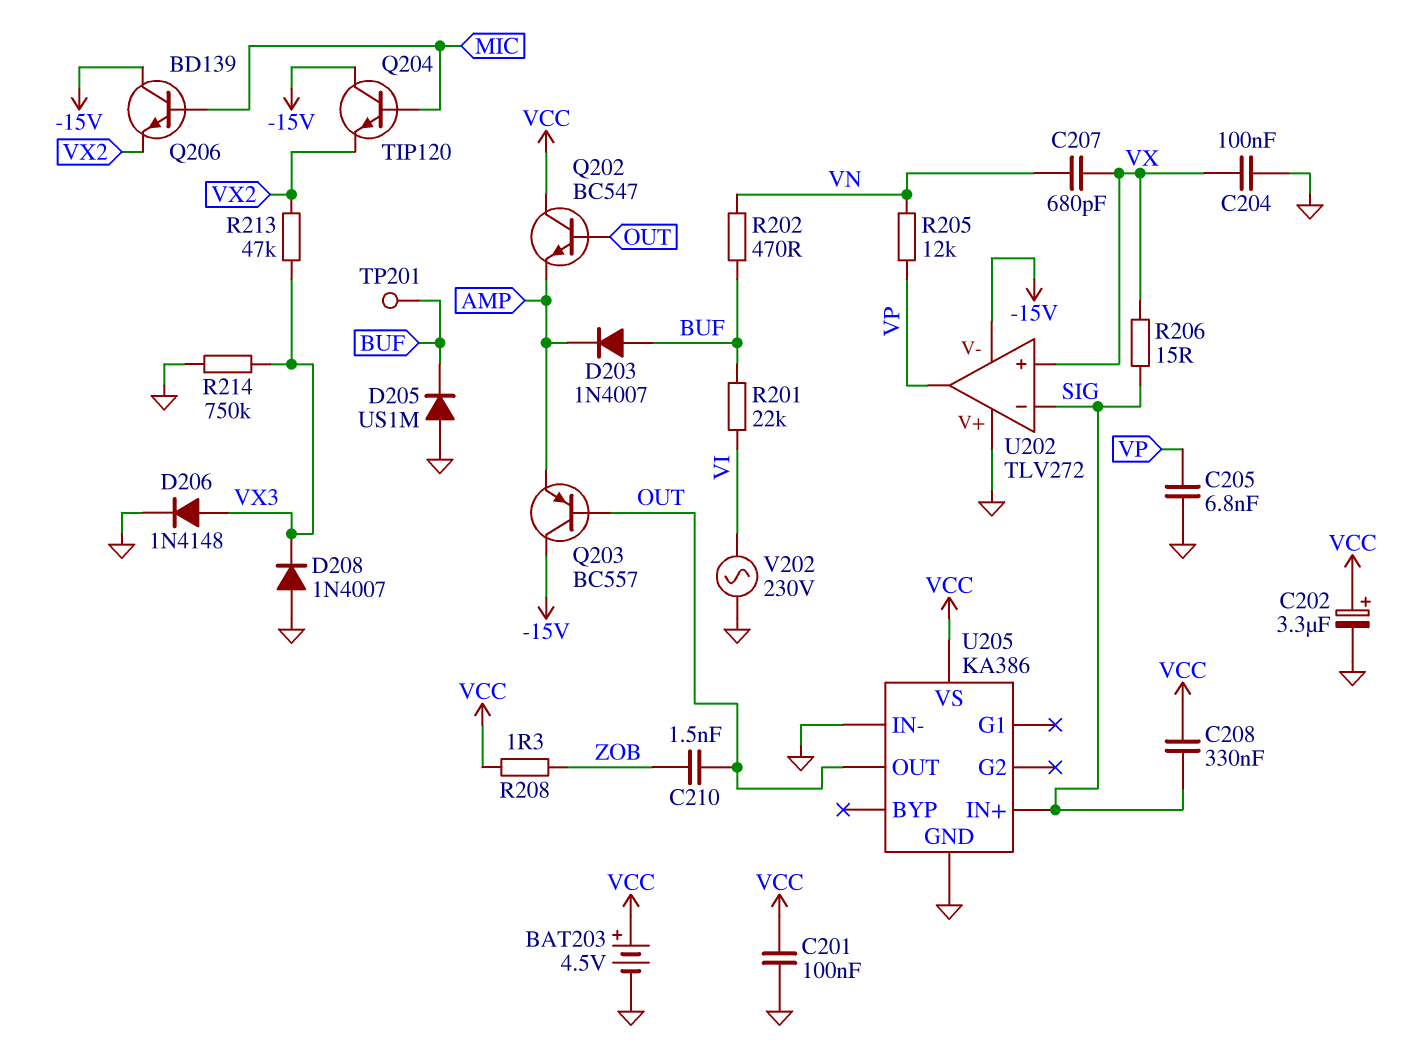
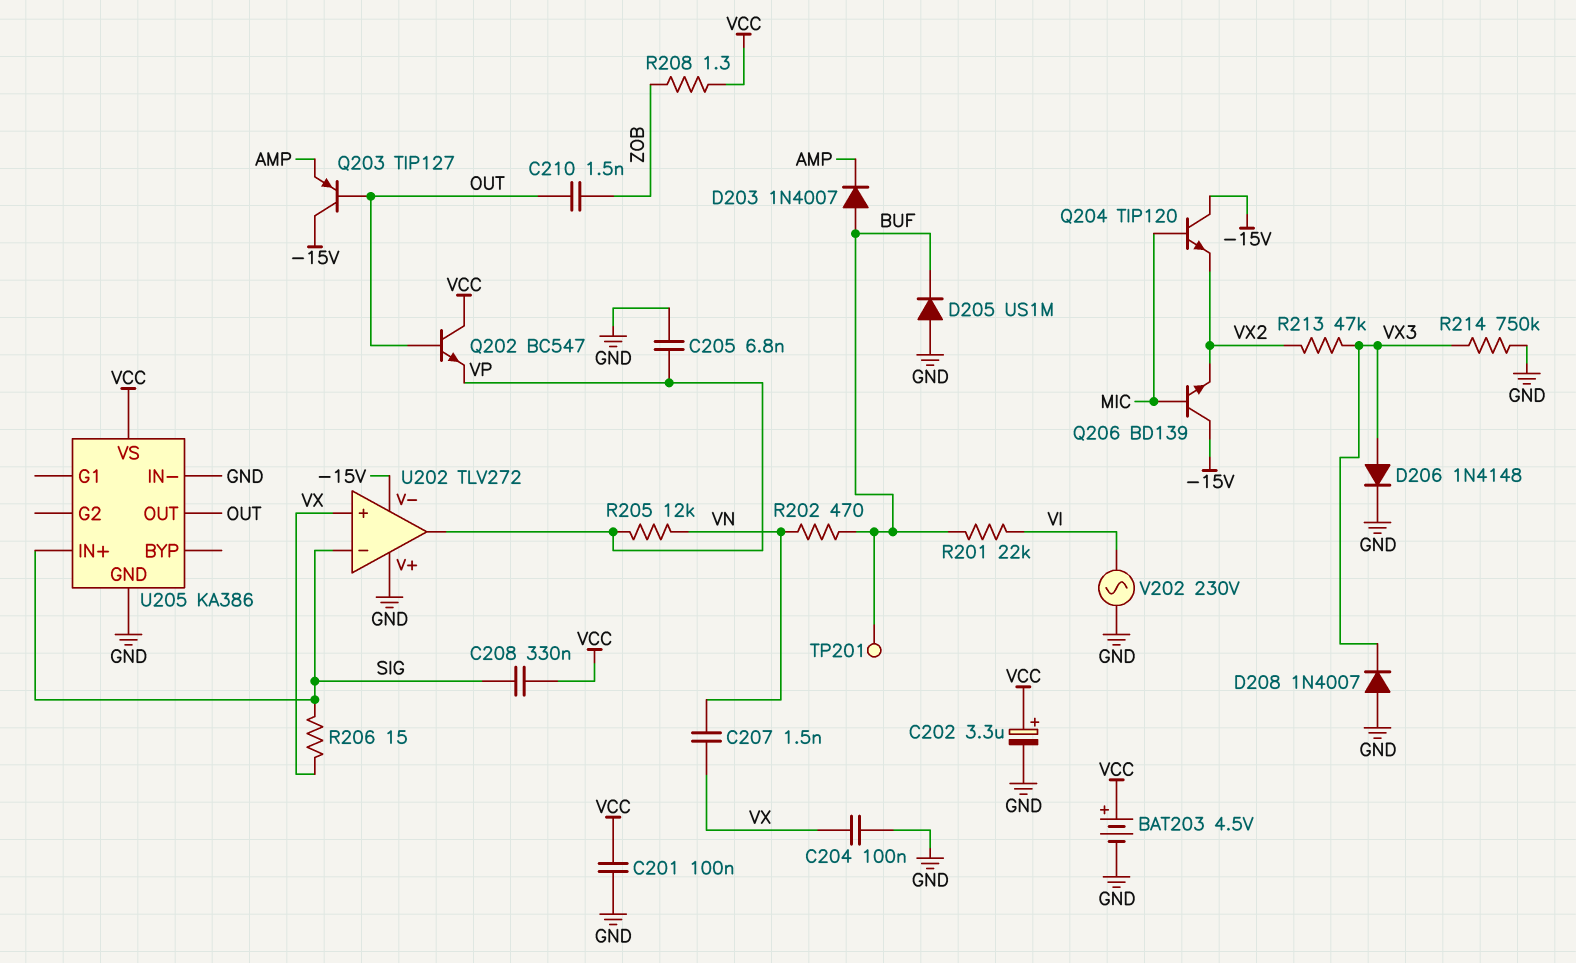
C207: 680pF (VN, VX) -> 1.5nF (VN, VX)
Q202: NPN BC547 (B OUT, C VCC, E AMP) -> NPN BC547 (B OUT, C VCC, E VP)
Q203: PNP BC557 (B OUT, C -15V, E AMP) -> PNP TIP127 (B OUT, C -15V, E AMP)

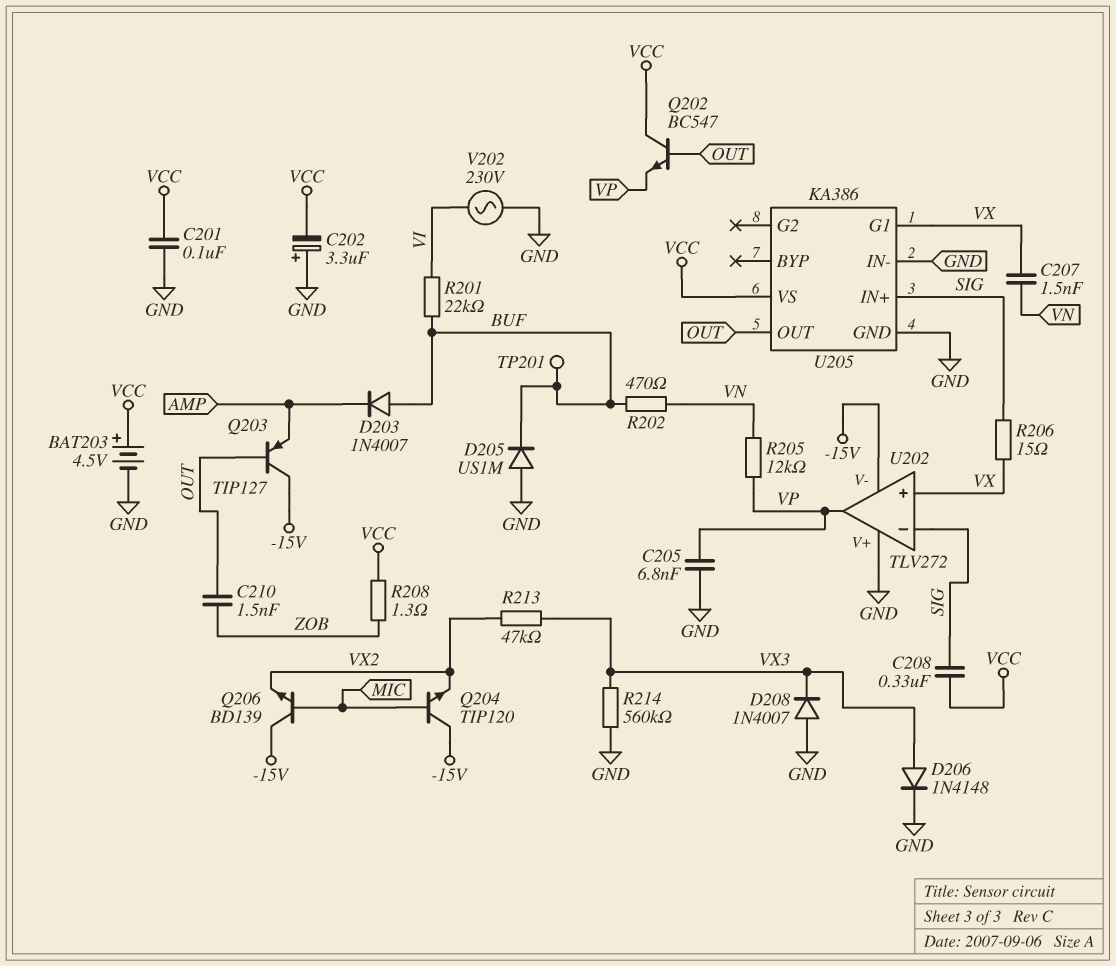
C202: 3.3uF (plus VCC, minus GND) -> 3.3uF (plus GND, minus VCC)
C204: 100nF (GND, VX) -> none
R214: 750k (GND, VX3) -> 560k (GND, VX3)
U205 pin G1: none -> VX

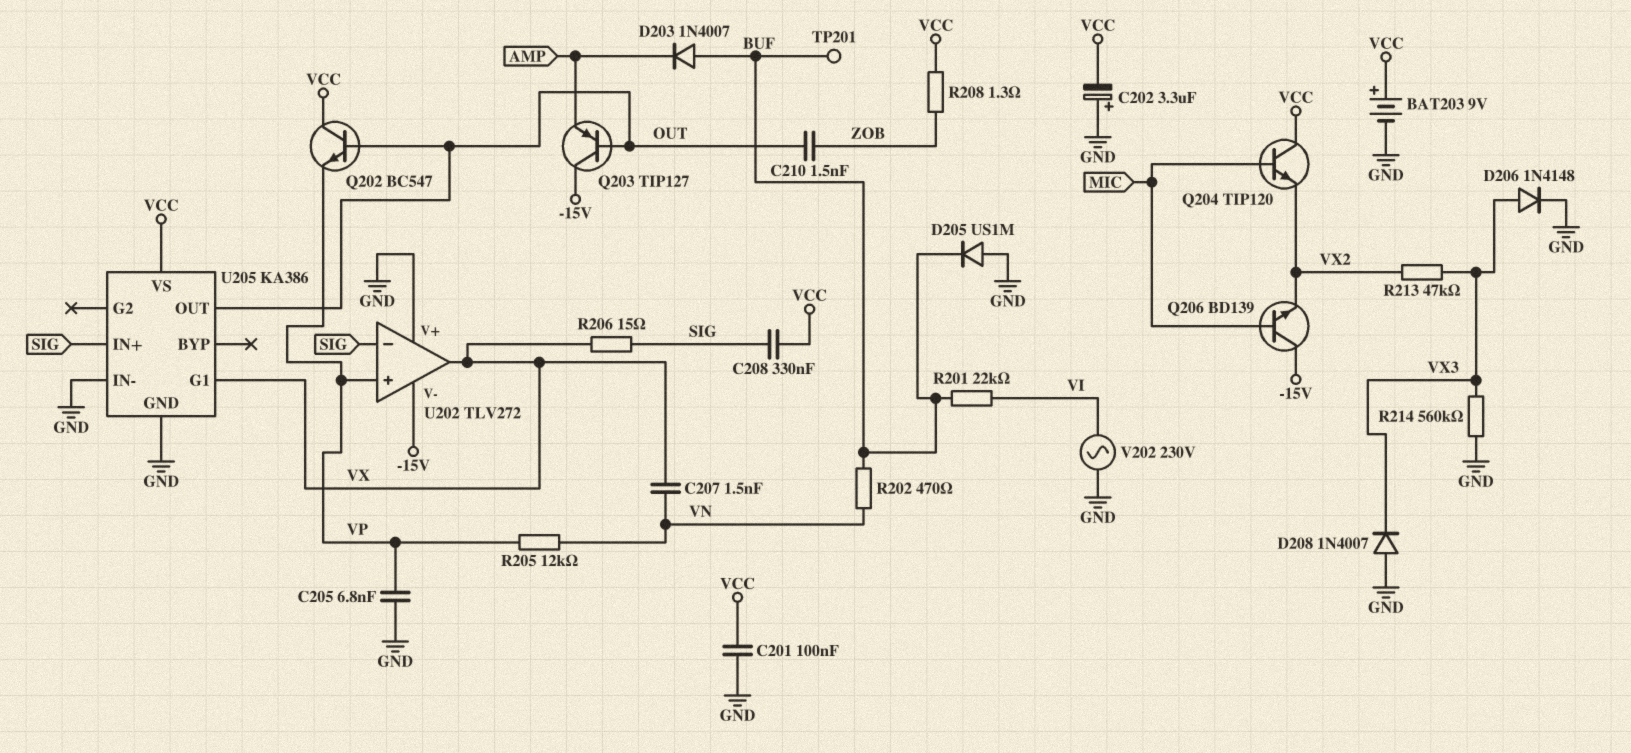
BAT203: 4.5V (plus VCC, minus GND) -> 9V (plus VCC, minus GND)
Q204: NPN TIP120 (B MIC, C -15V, E VX2) -> NPN TIP120 (B MIC, C VCC, E VX2)
U202 pin in+: VX -> VP
U202 pin out: VP -> VX

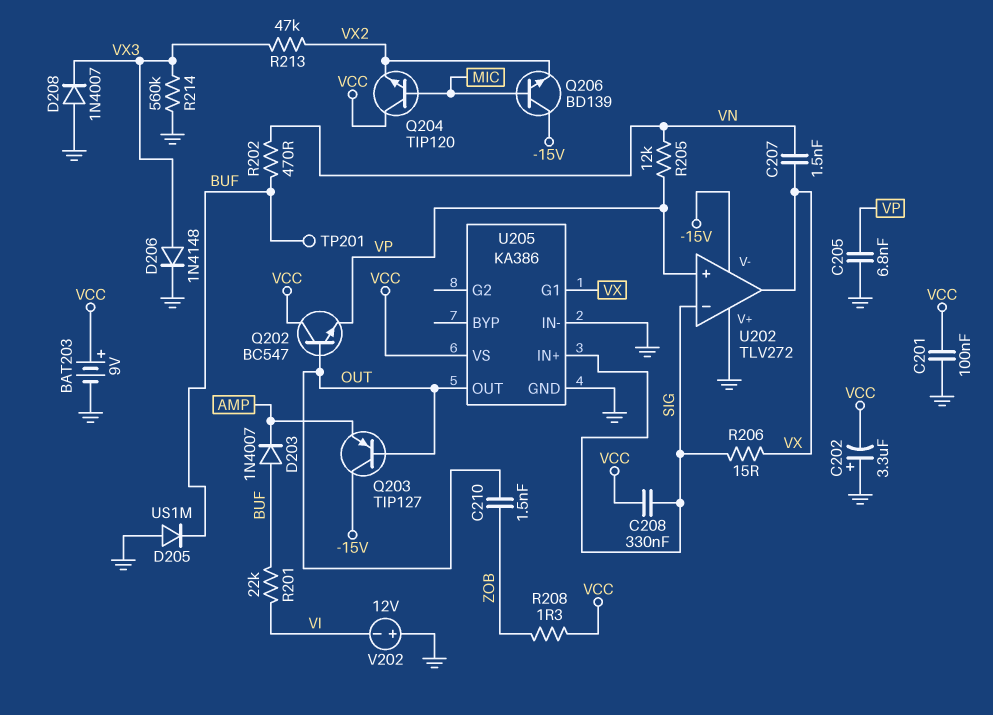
V202: AC 230V (GND, VI) -> 12V (plus GND, minus VI)

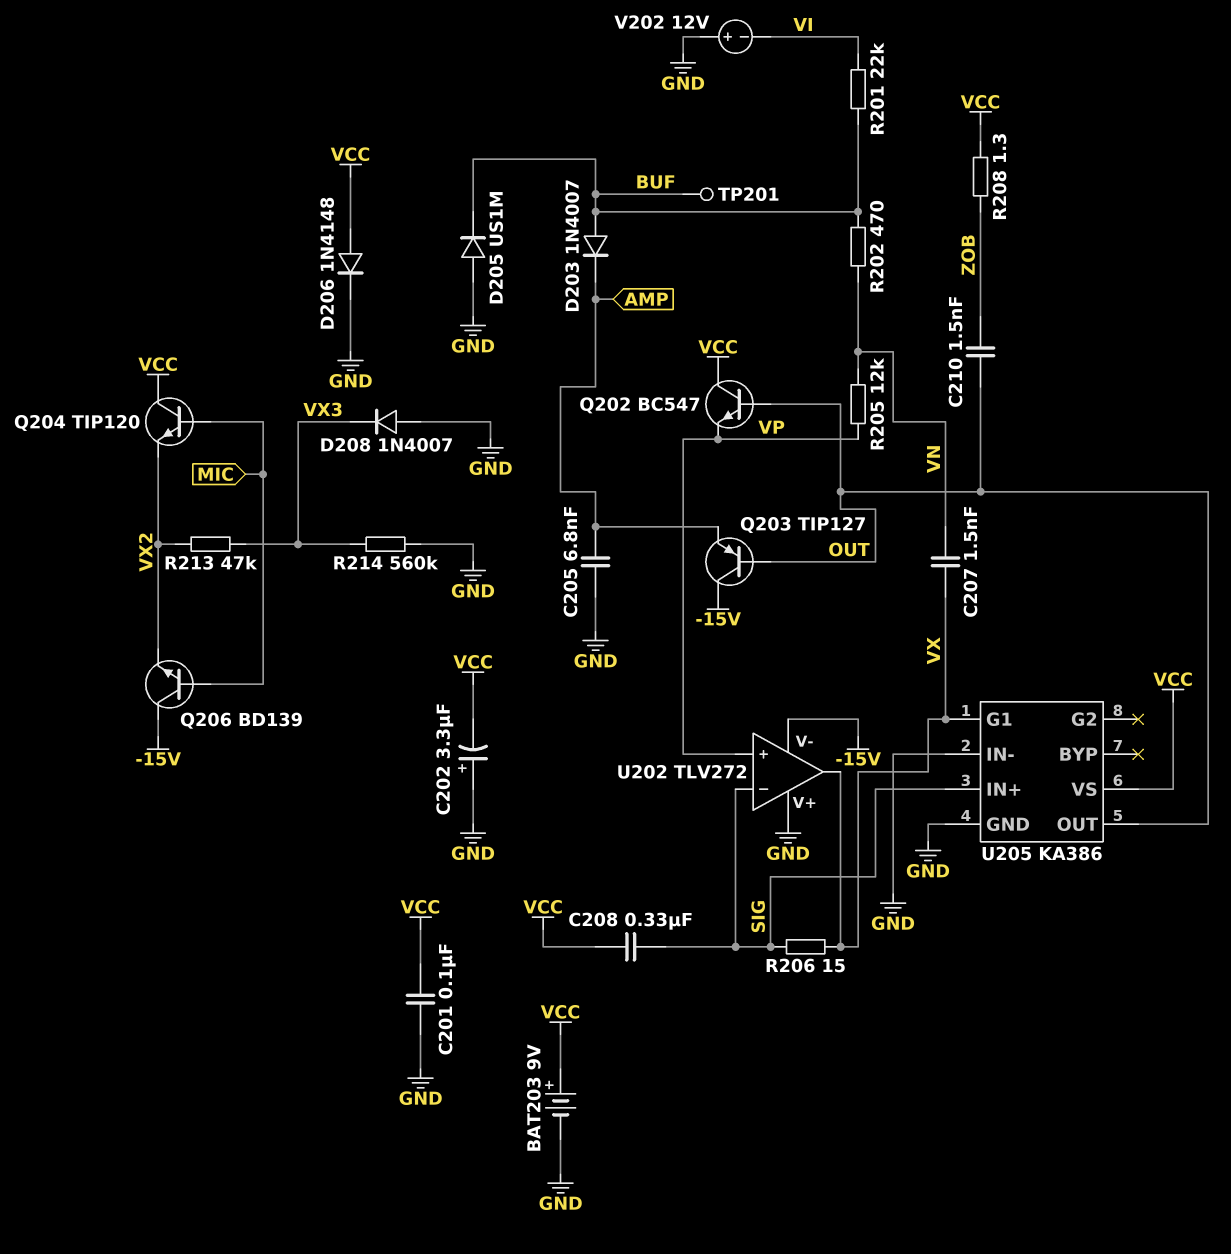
C205: 6.8nF (GND, VP) -> 6.8nF (AMP, GND)
D206: diode 1N4148 (A VX3, K GND) -> diode 1N4148 (A VCC, K GND)

